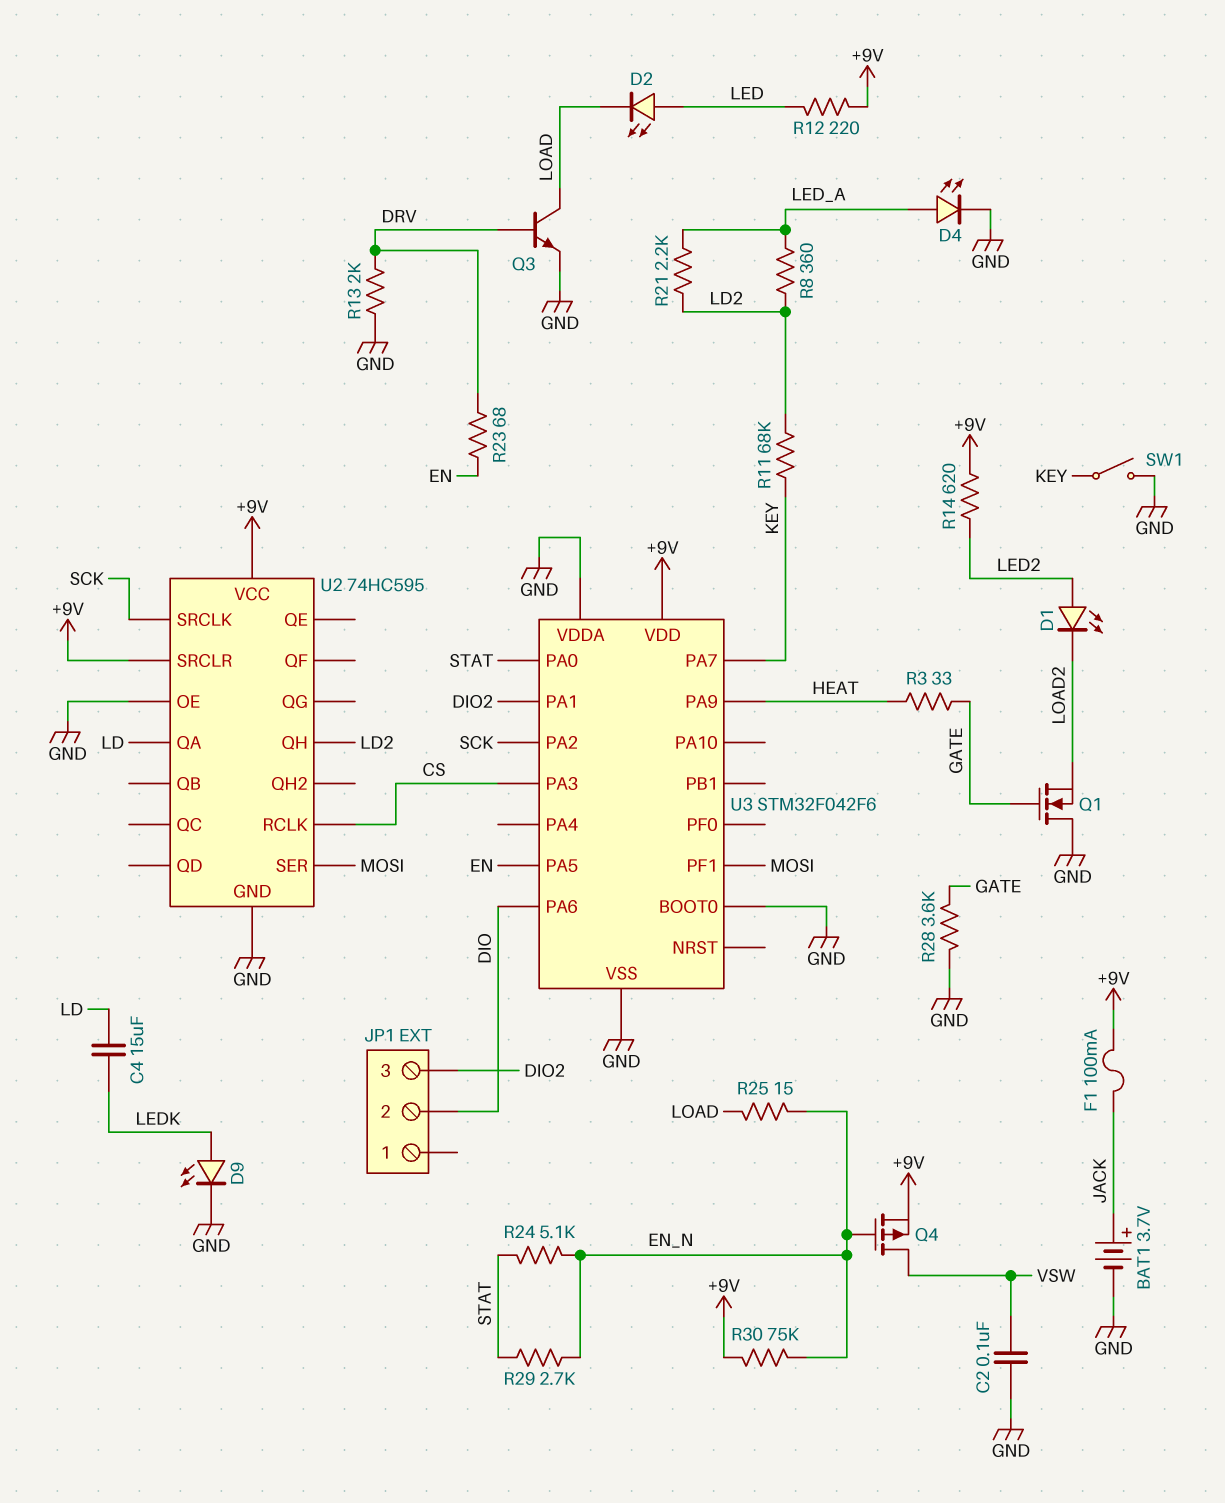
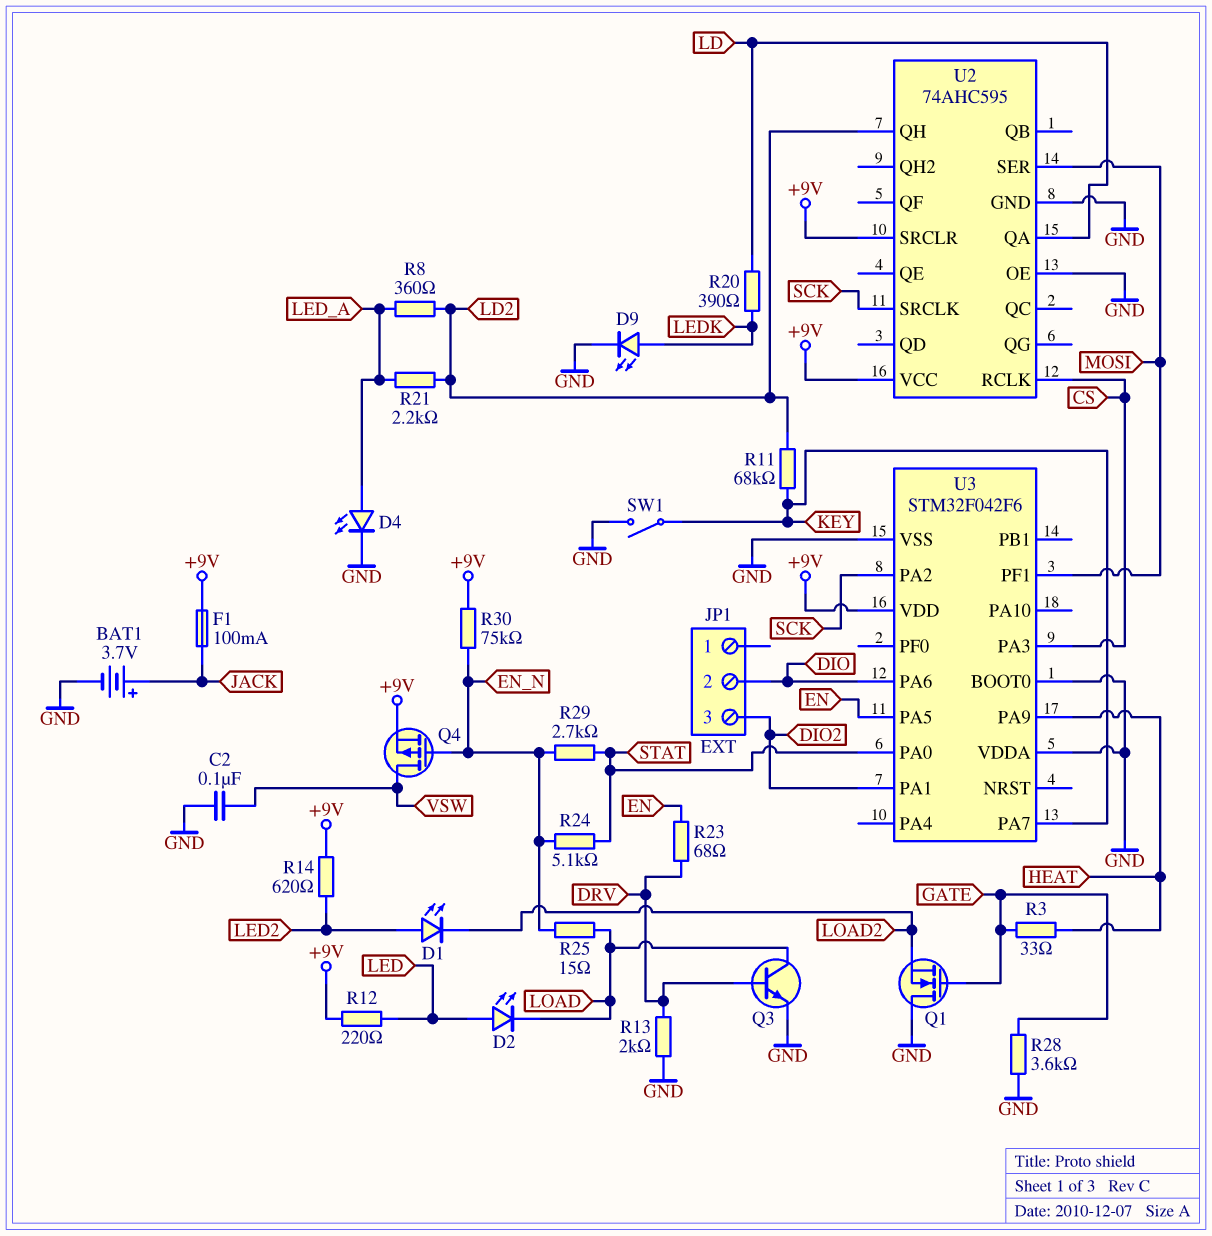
C4: 15uF (LD, LEDK) -> none
R20: none -> 390 (LD, LEDK)
U2: 74HC595 -> 74AHC595

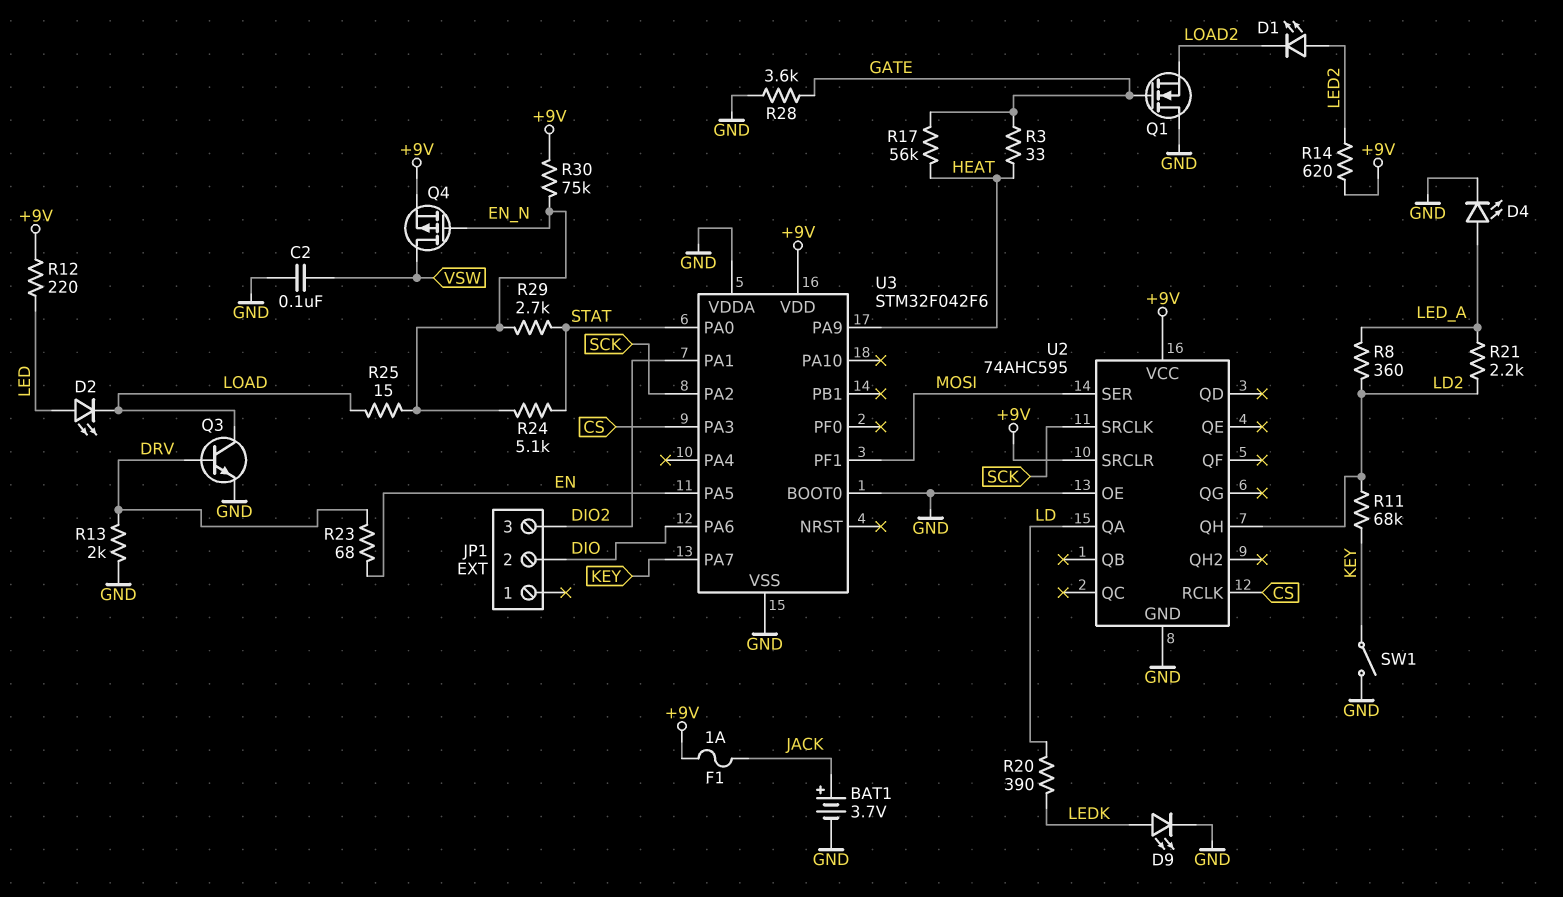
F1: 100mA (+9V, JACK) -> 1A (+9V, JACK)
R17: none -> 56k (GATE, HEAT)

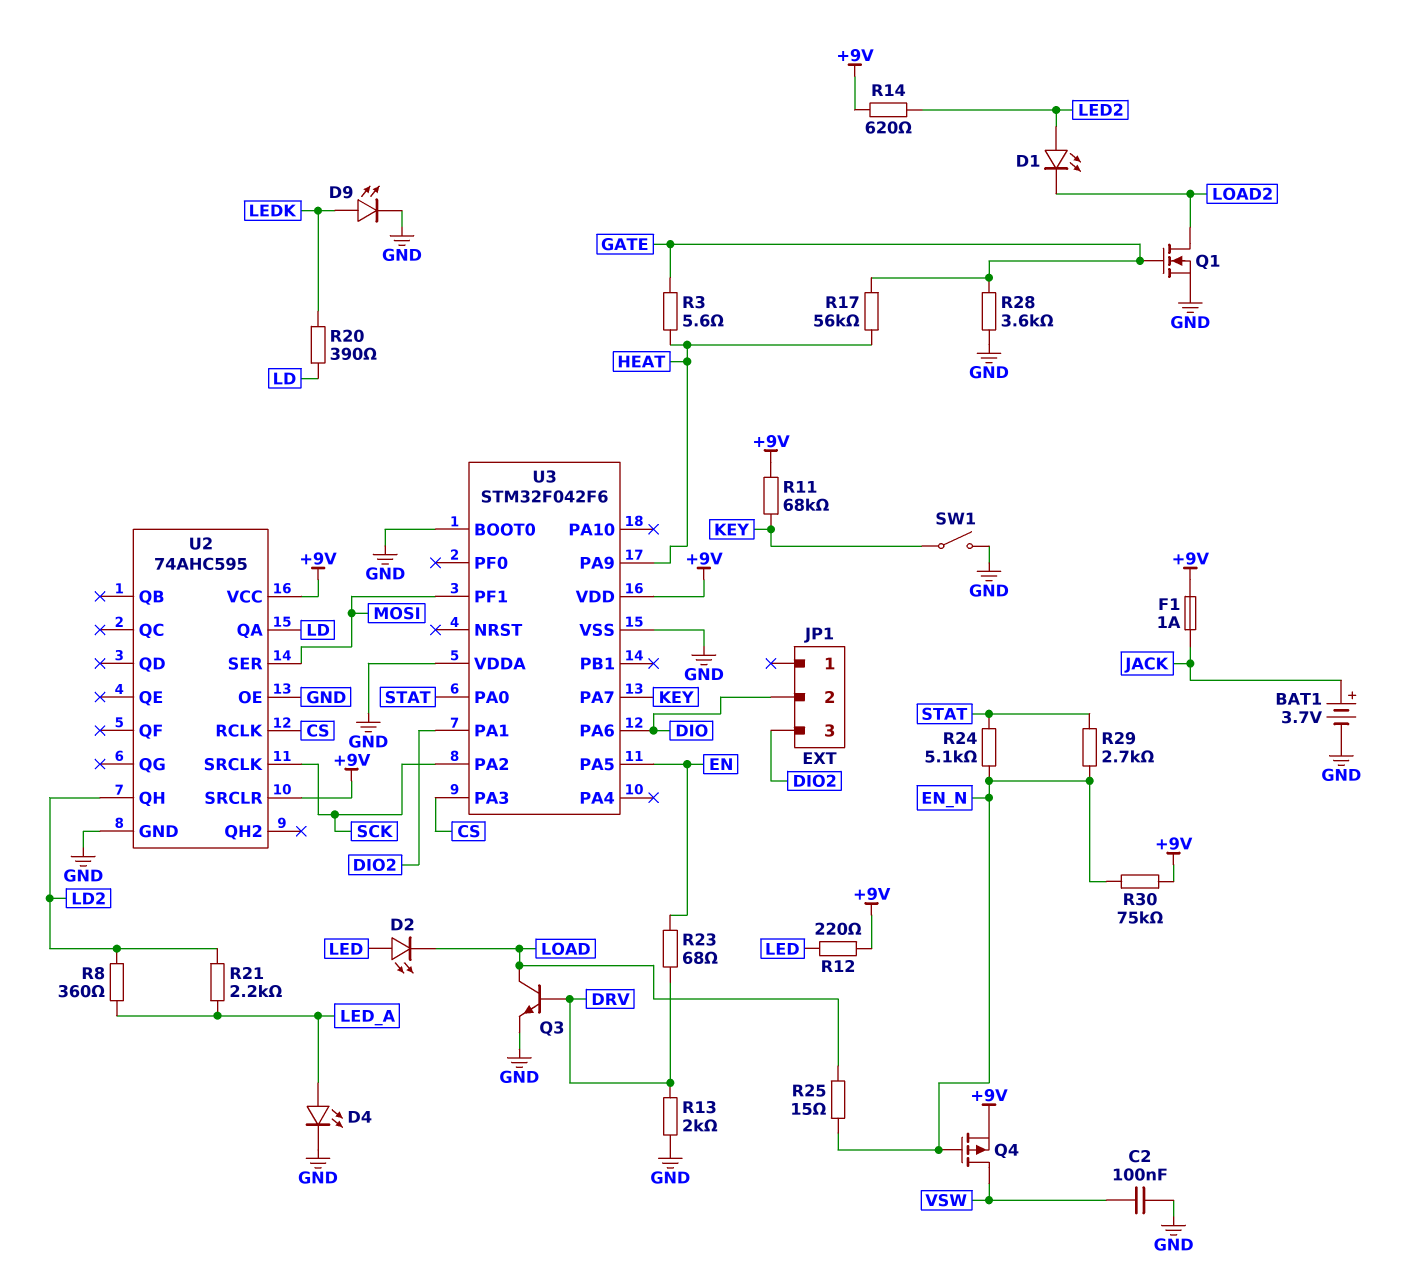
Q1: NMOS (G GATE, D GND, S LOAD2) -> NMOS (G GATE, D LOAD2, S GND)
R3: 33 (GATE, HEAT) -> 5.6 (GATE, HEAT)
R11: 68k (KEY, LD2) -> 68k (+9V, KEY)

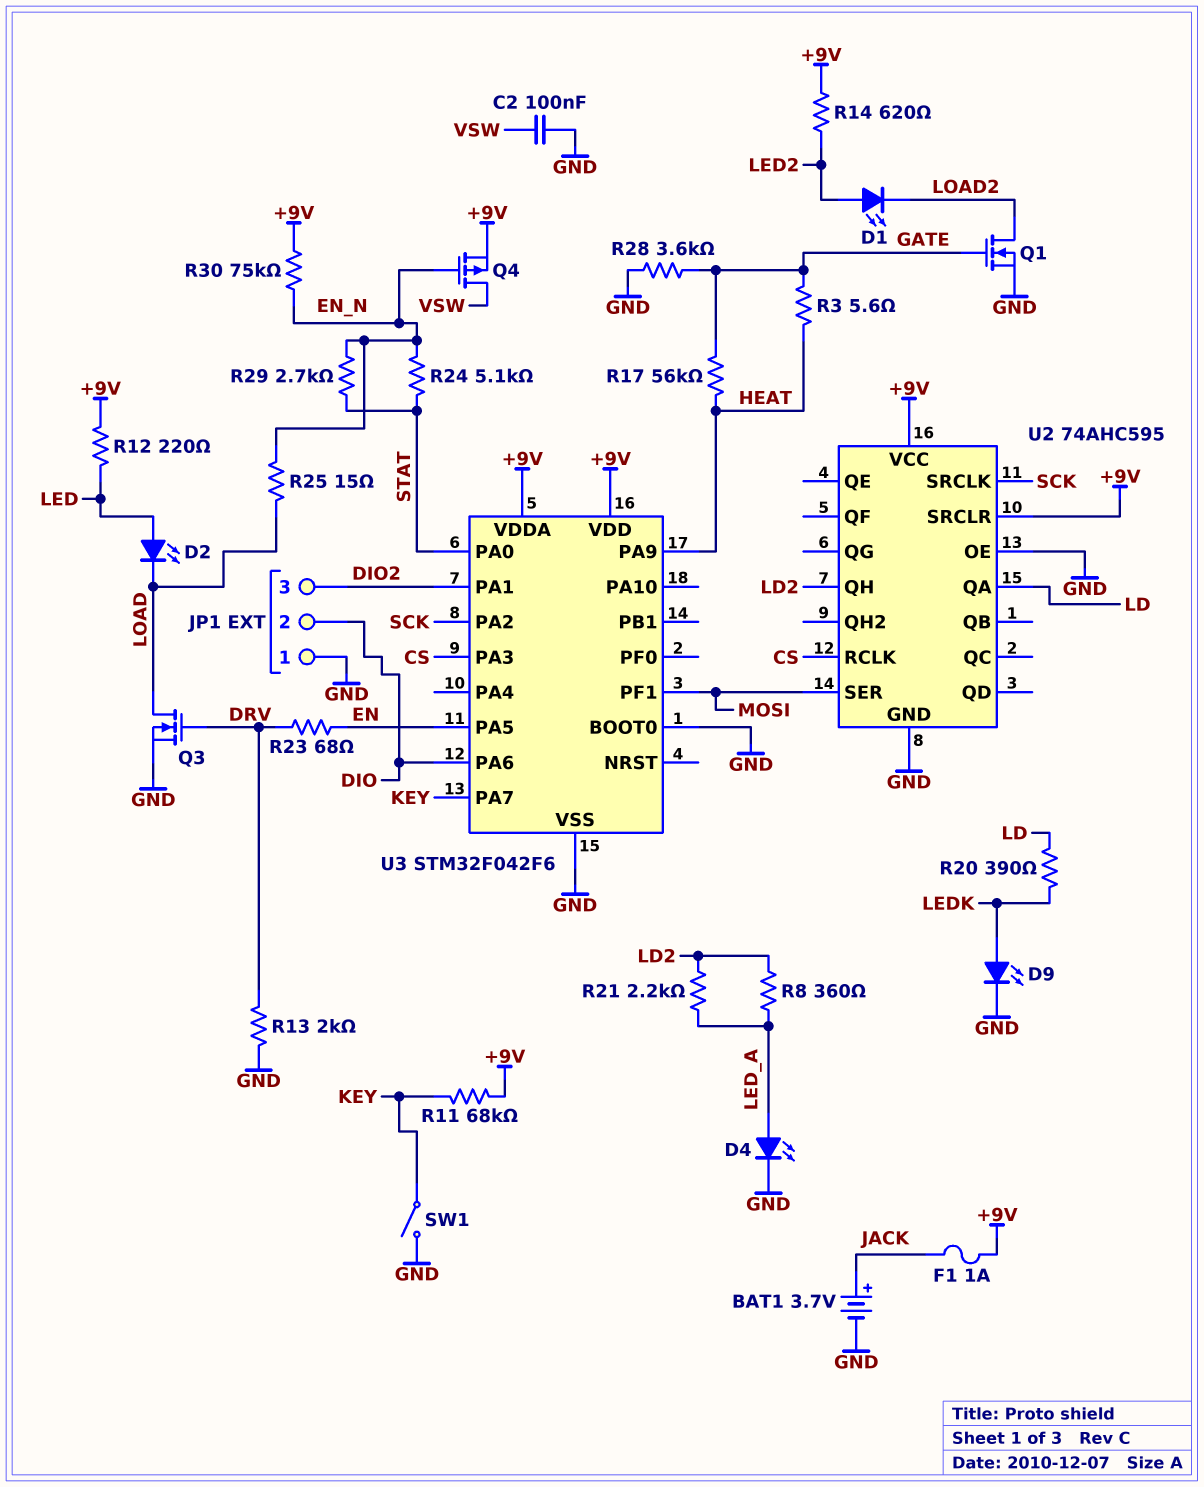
JP1 pin 1: none -> GND
Q3: NPN (B DRV, C LOAD, E GND) -> NMOS (G DRV, D LOAD, S GND)
U3 pin VDDA: GND -> +9V

